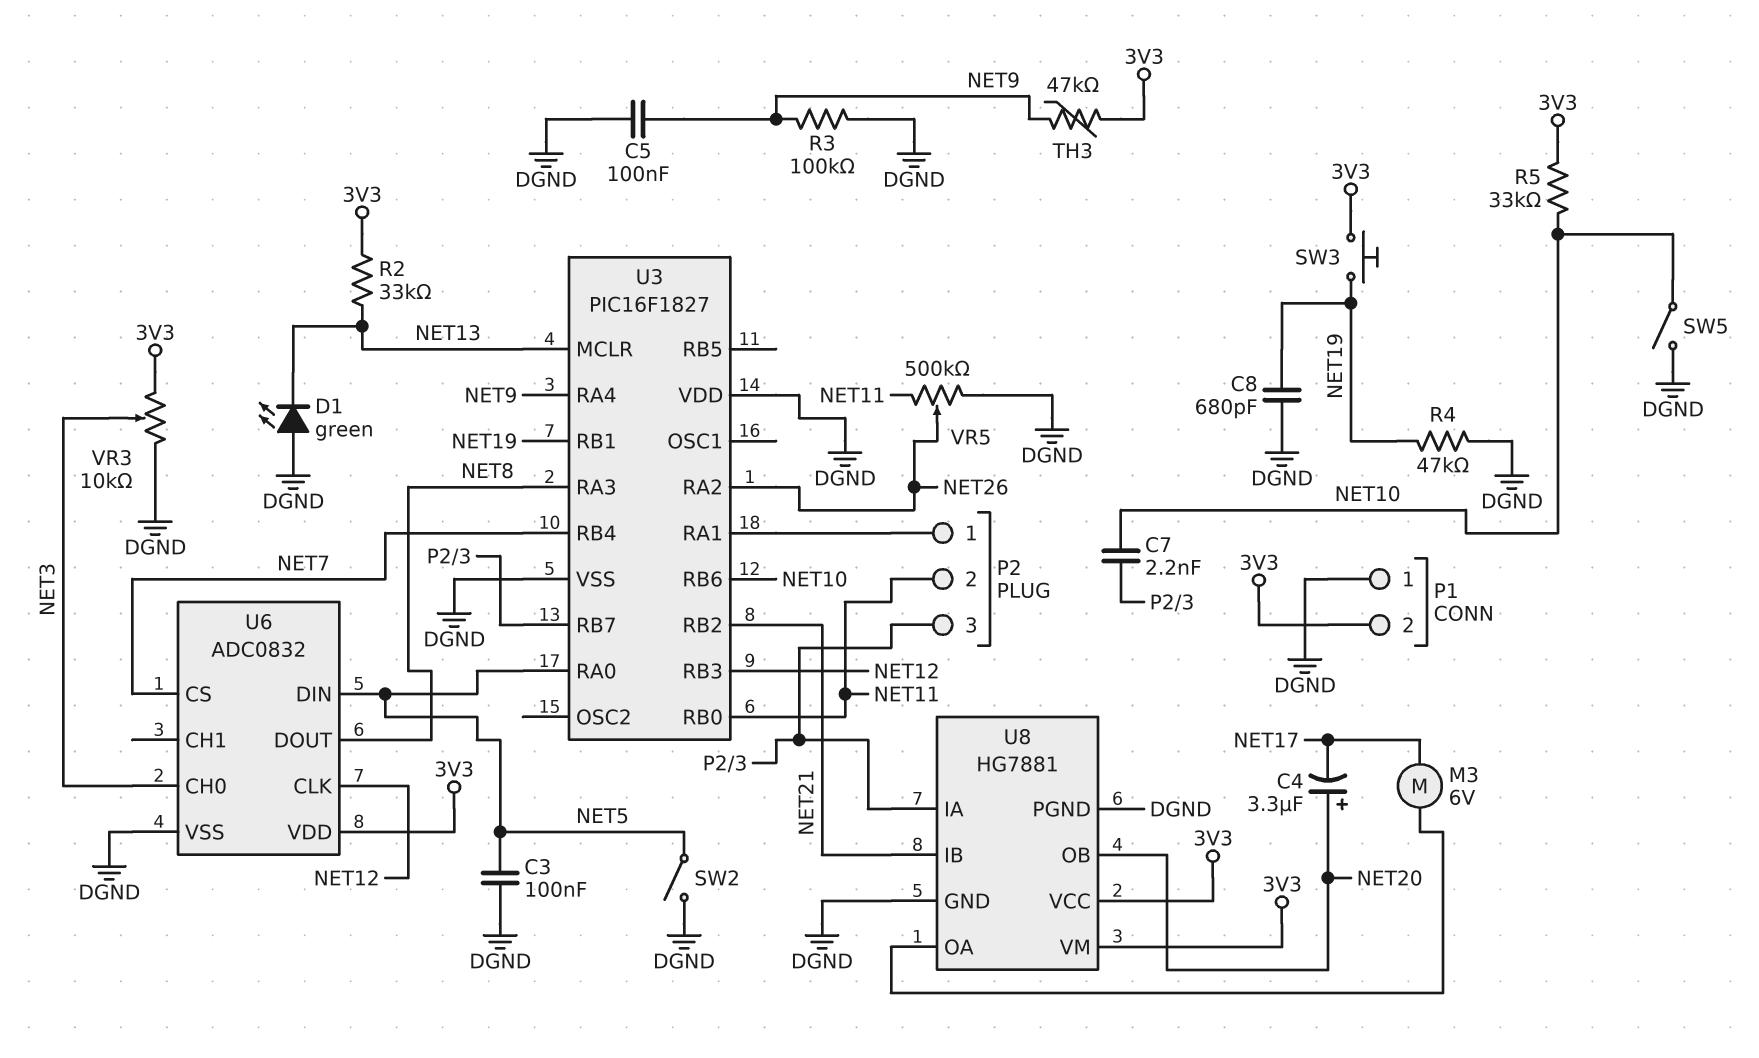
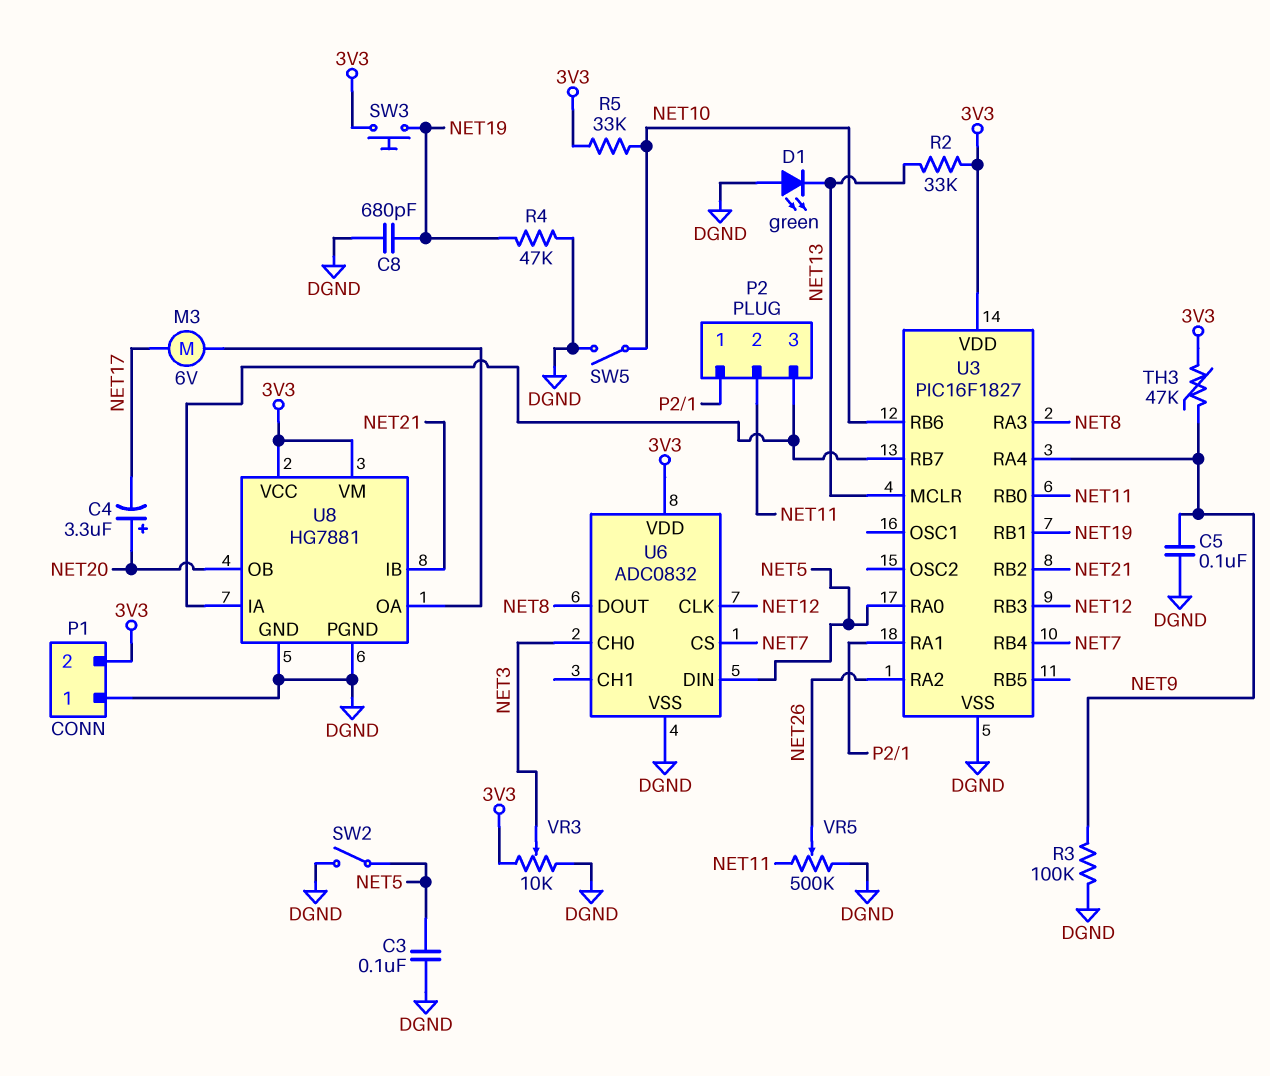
C7: 2.2nF (NET10, P2/3) -> none
U3 pin VDD: DGND -> 3V3

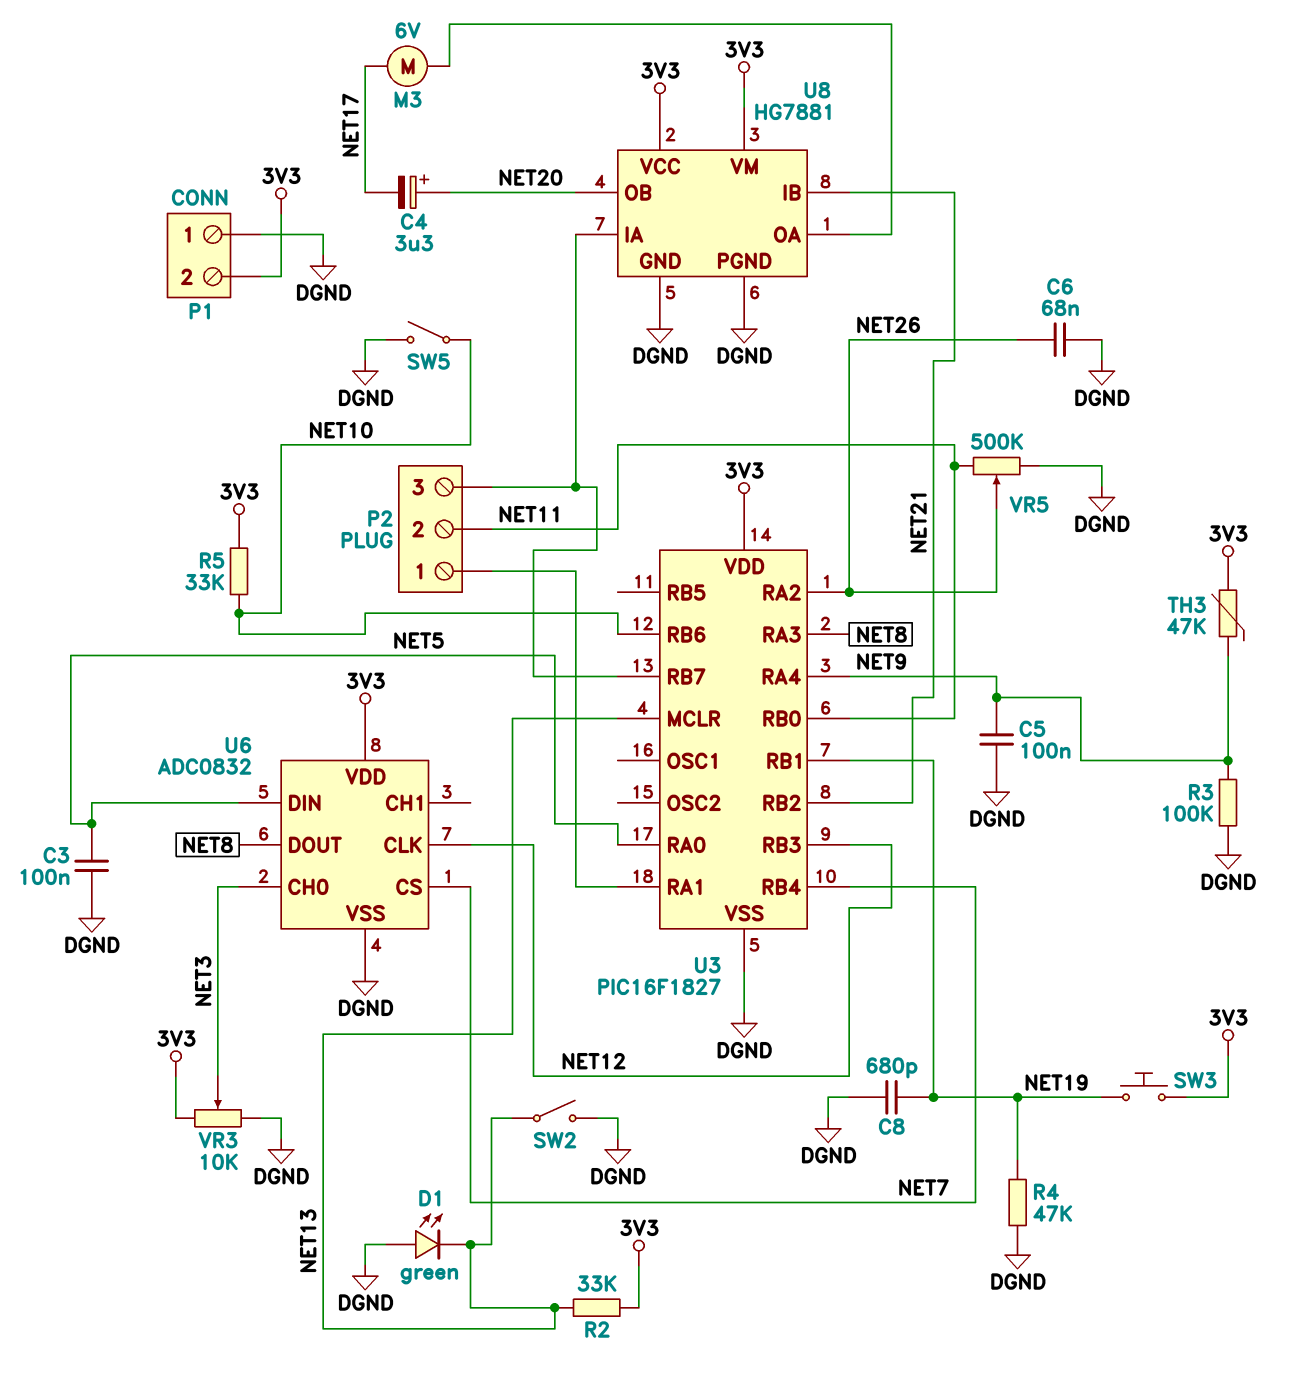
C6: none -> 68nF (DGND, NET26)
SW2: switch (DGND, NET5) -> switch (DGND, NET13)

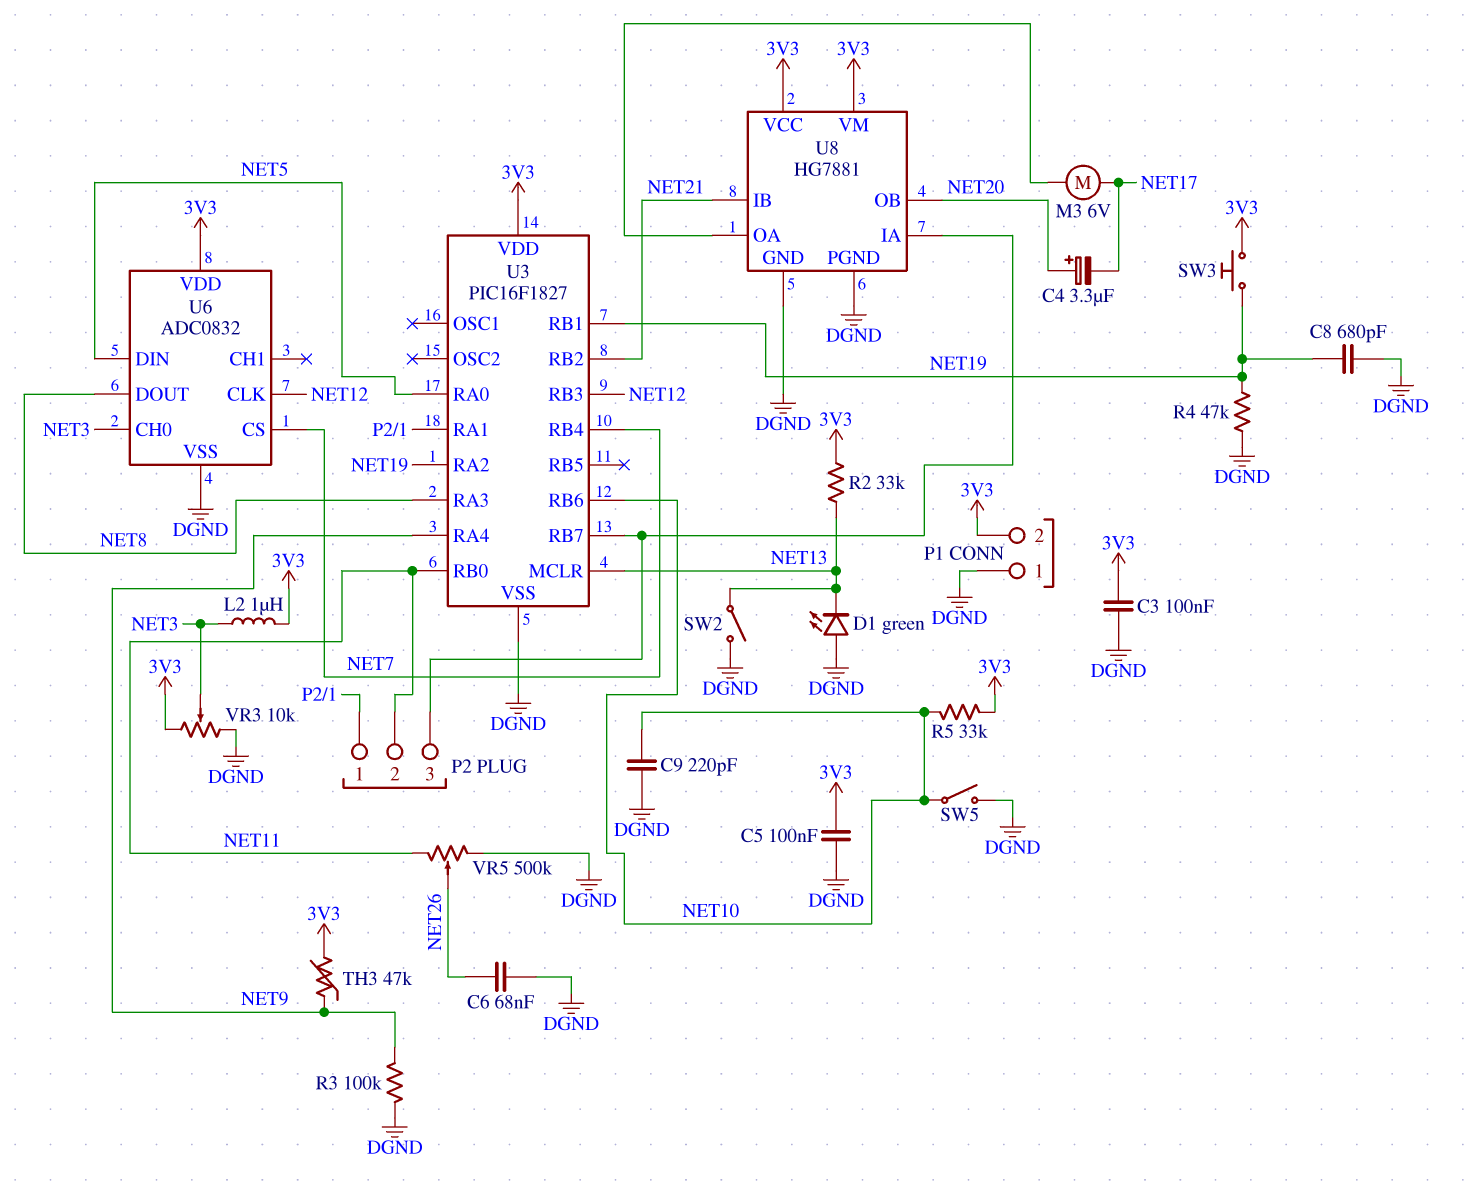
C3: 100nF (DGND, NET5) -> 100nF (3V3, DGND)
C5: 100nF (DGND, NET9) -> 100nF (3V3, DGND)
C9: none -> 220pF (DGND, NET10)
L2: none -> 1uH (3V3, NET3)
U3 pin RA2: NET26 -> NET19

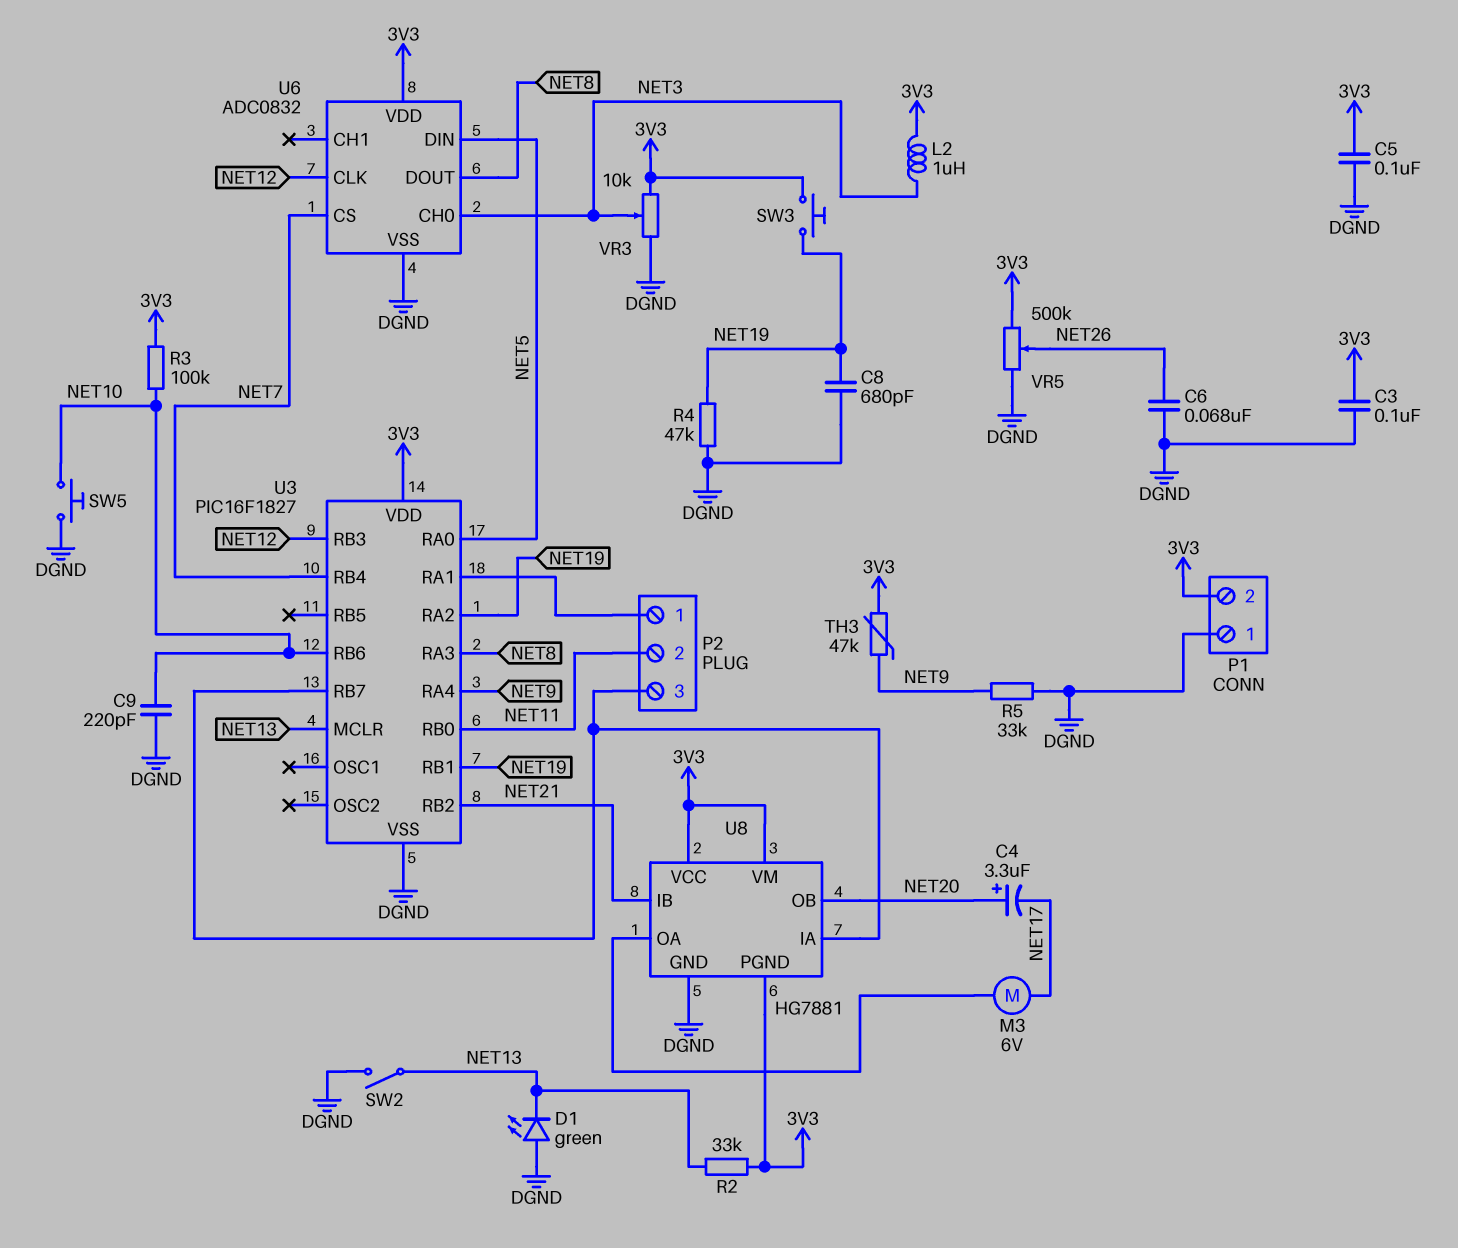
R3: 100k (DGND, NET9) -> 100k (3V3, NET10)
R5: 33k (3V3, NET10) -> 33k (DGND, NET9)
SW5: switch (DGND, NET10) -> button (DGND, NET10)
U8 pin PGND: DGND -> 3V3
VR5: 500k (DGND, NET11, wiper NET26) -> 500k (3V3, DGND, wiper NET26)

